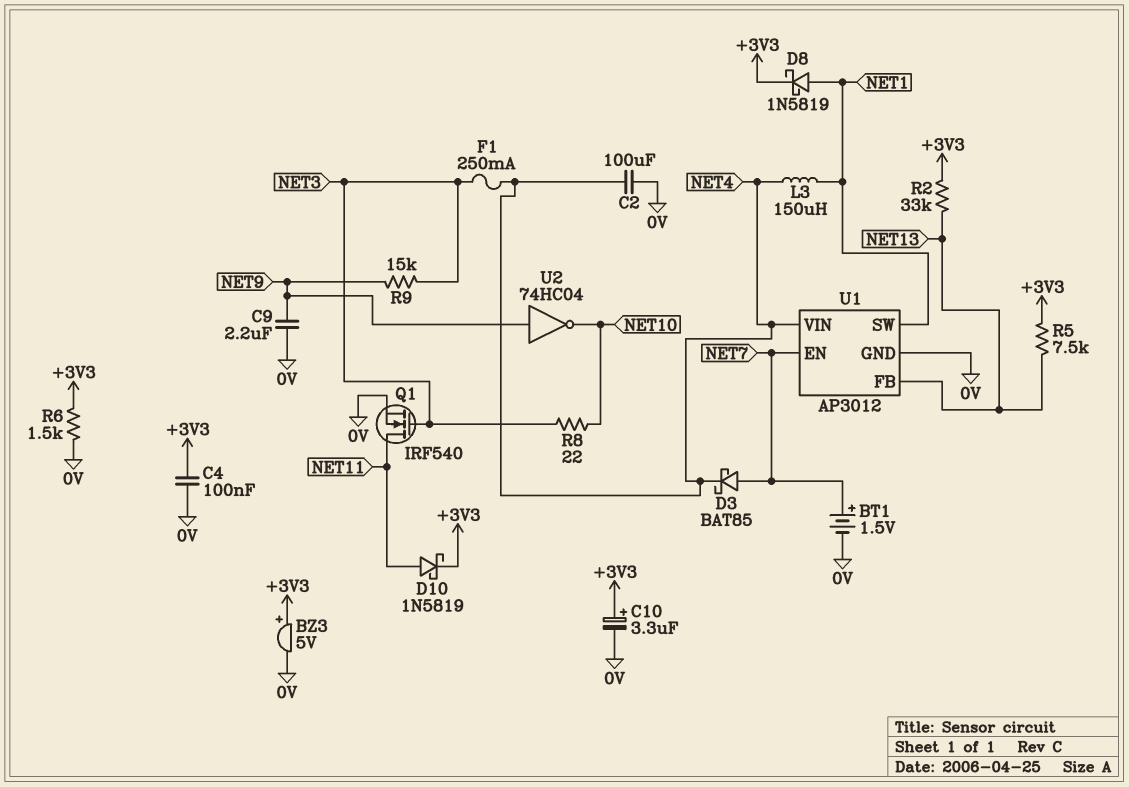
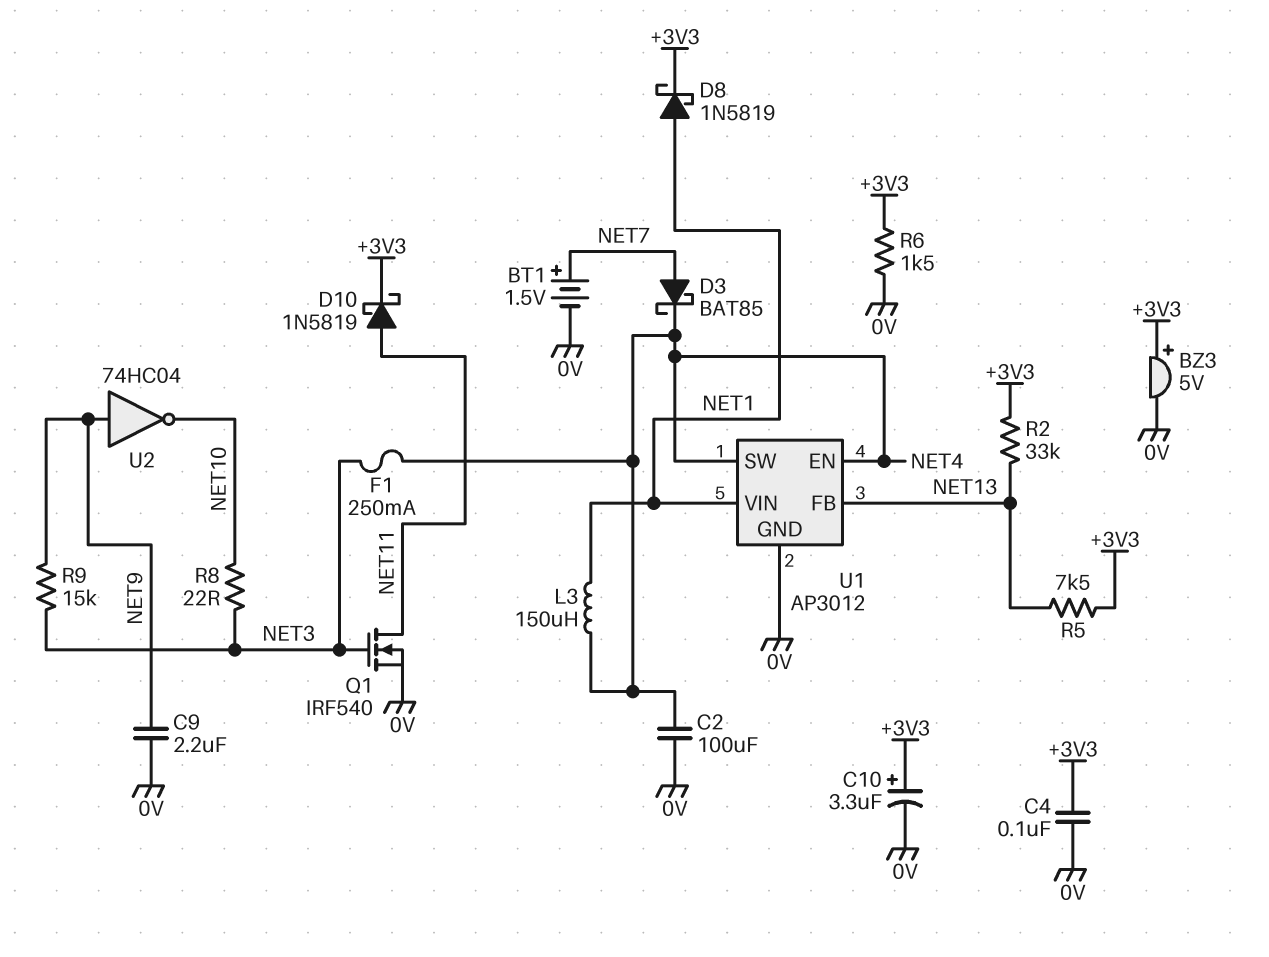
U1 pin EN: NET7 -> NET4
U1 pin SW: NET1 -> NET4
U1 pin VIN: NET4 -> NET1

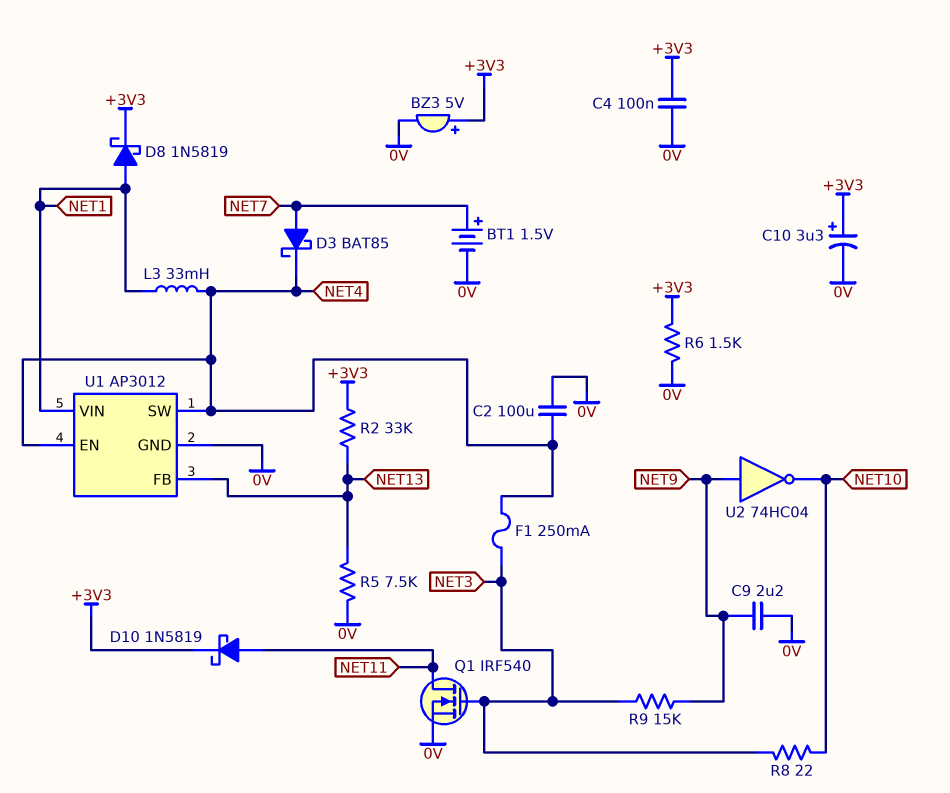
L3: 150uH (NET1, NET4) -> 33mH (NET1, NET4)
R5: 7.5k (+3V3, NET13) -> 7.5k (0V, NET13)

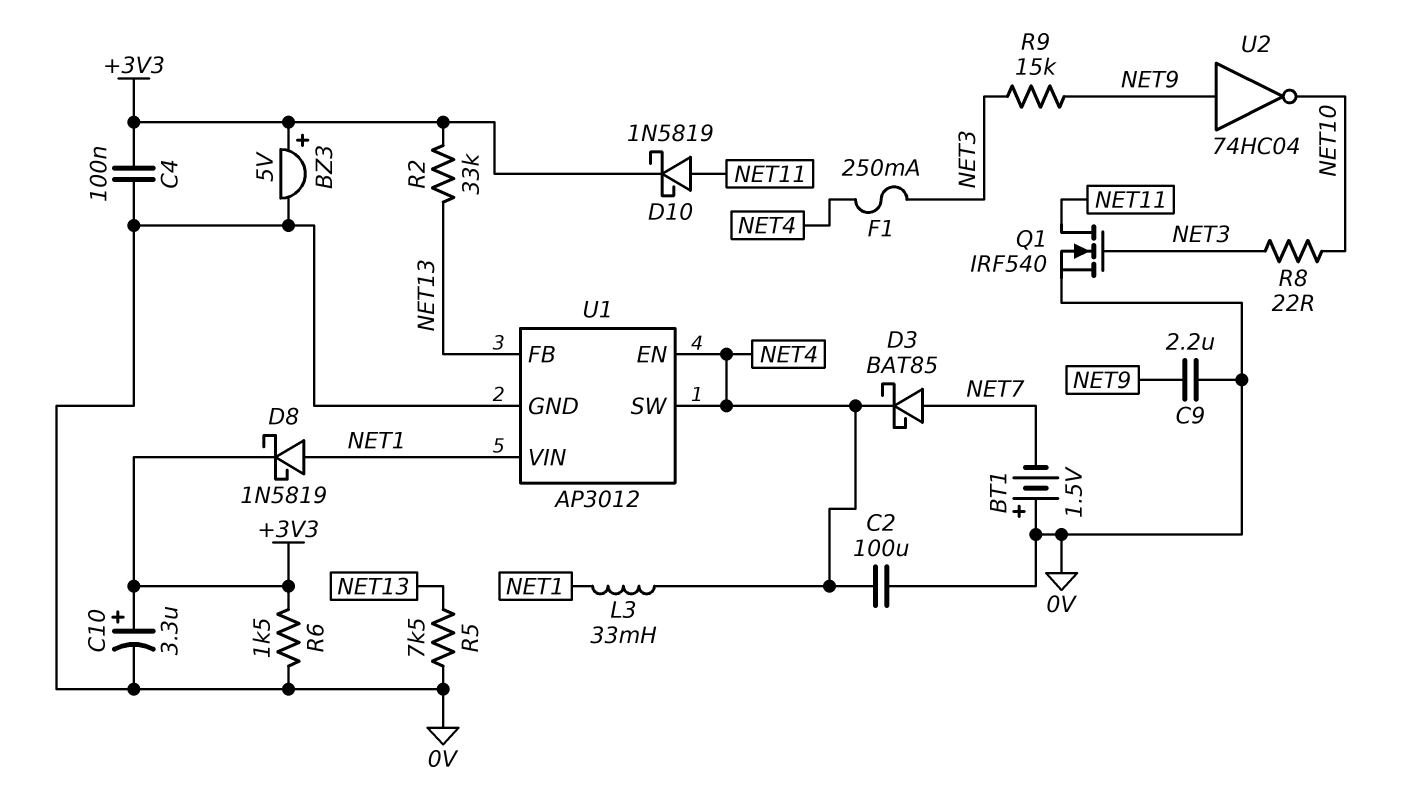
BT1: 1.5V (plus NET7, minus 0V) -> 1.5V (plus 0V, minus NET7)

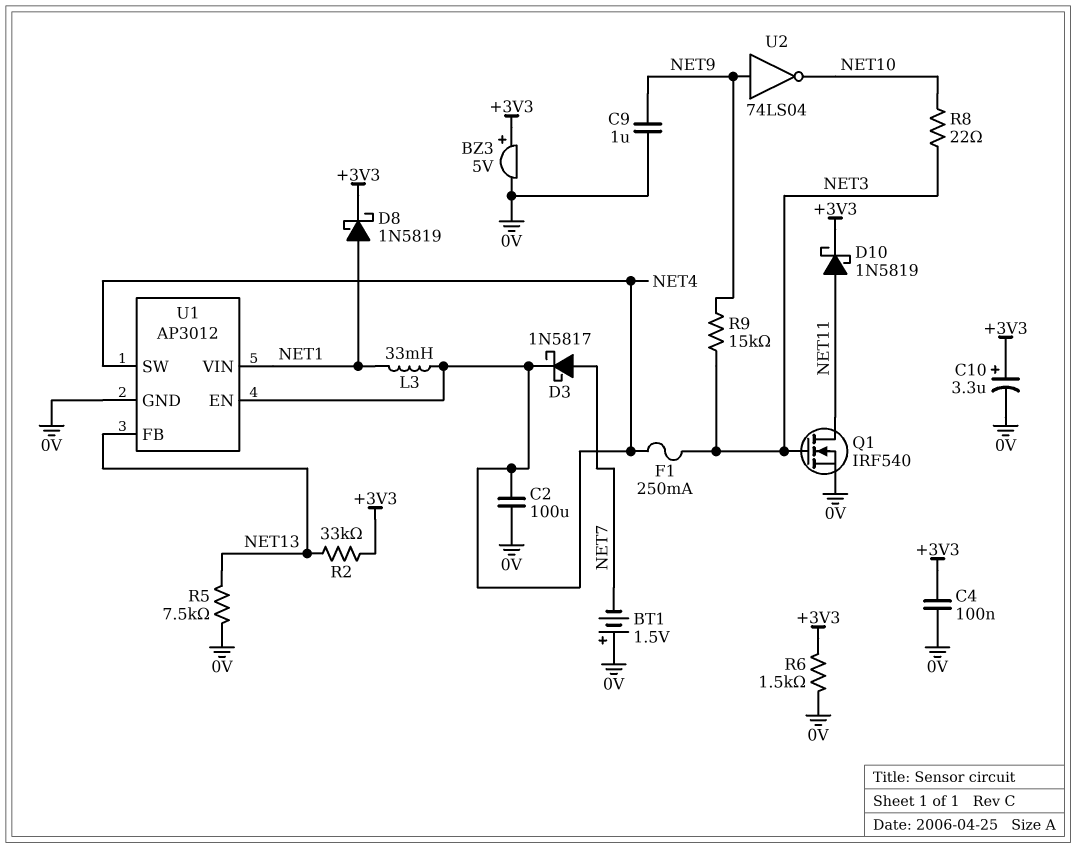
C9: 2.2uF (0V, NET9) -> 1uF (0V, NET9)
D3: schottky BAT85 (A NET7, K NET4) -> schottky 1N5817 (A NET7, K NET4)
U2: NOT 74HC04 (in NET9, out NET10) -> NOT 74LS04 (in NET9, out NET10)

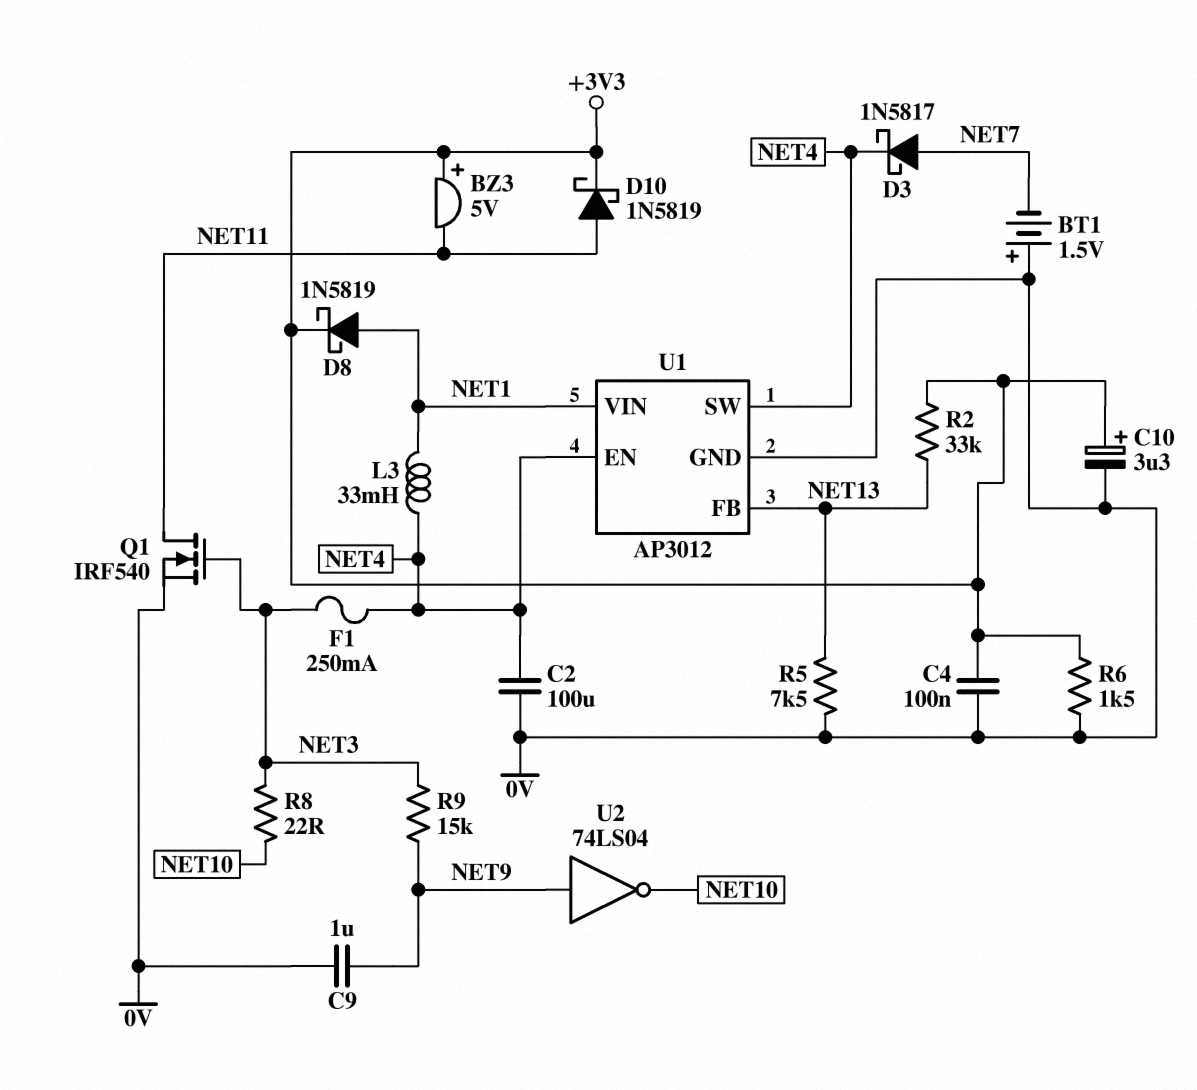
BZ3: buzzer 5V (plus +3V3, minus 0V) -> buzzer 5V (plus +3V3, minus NET11)

